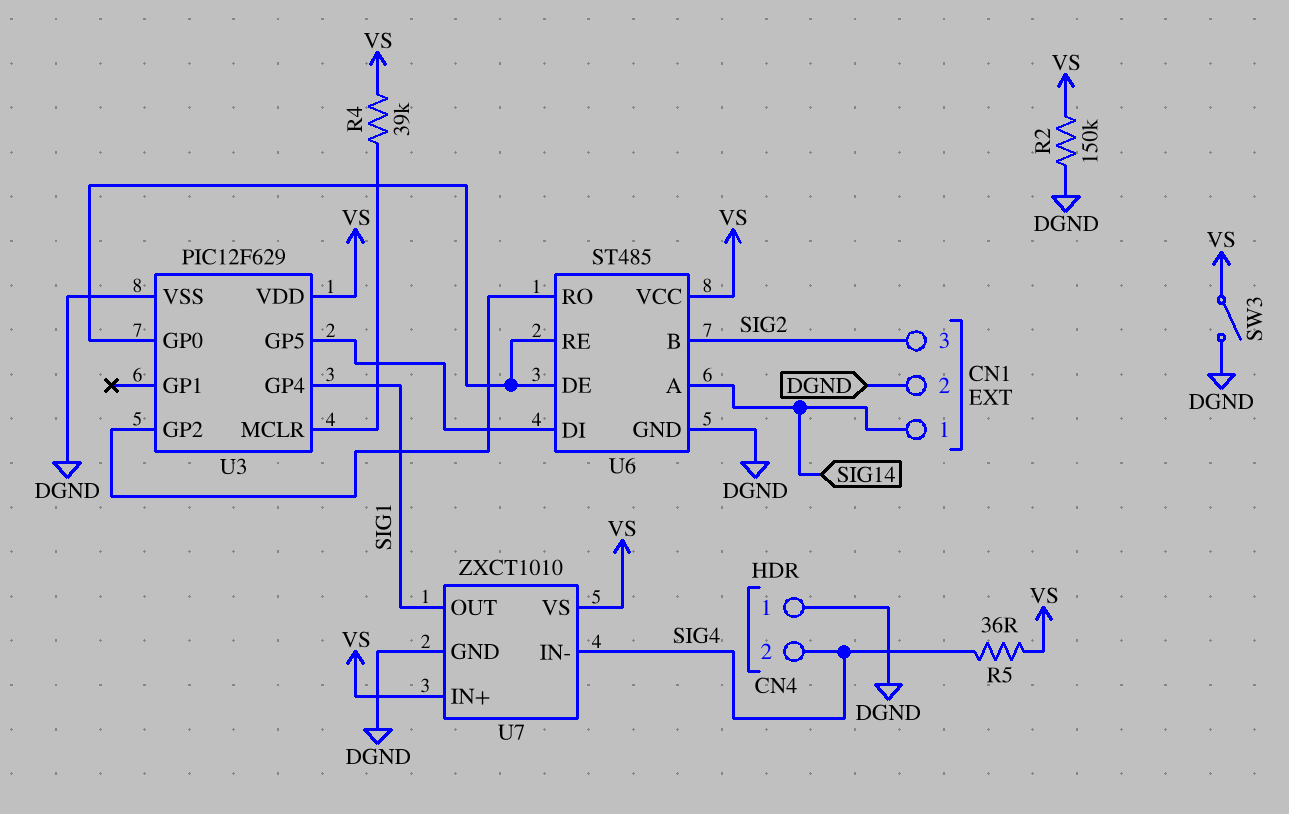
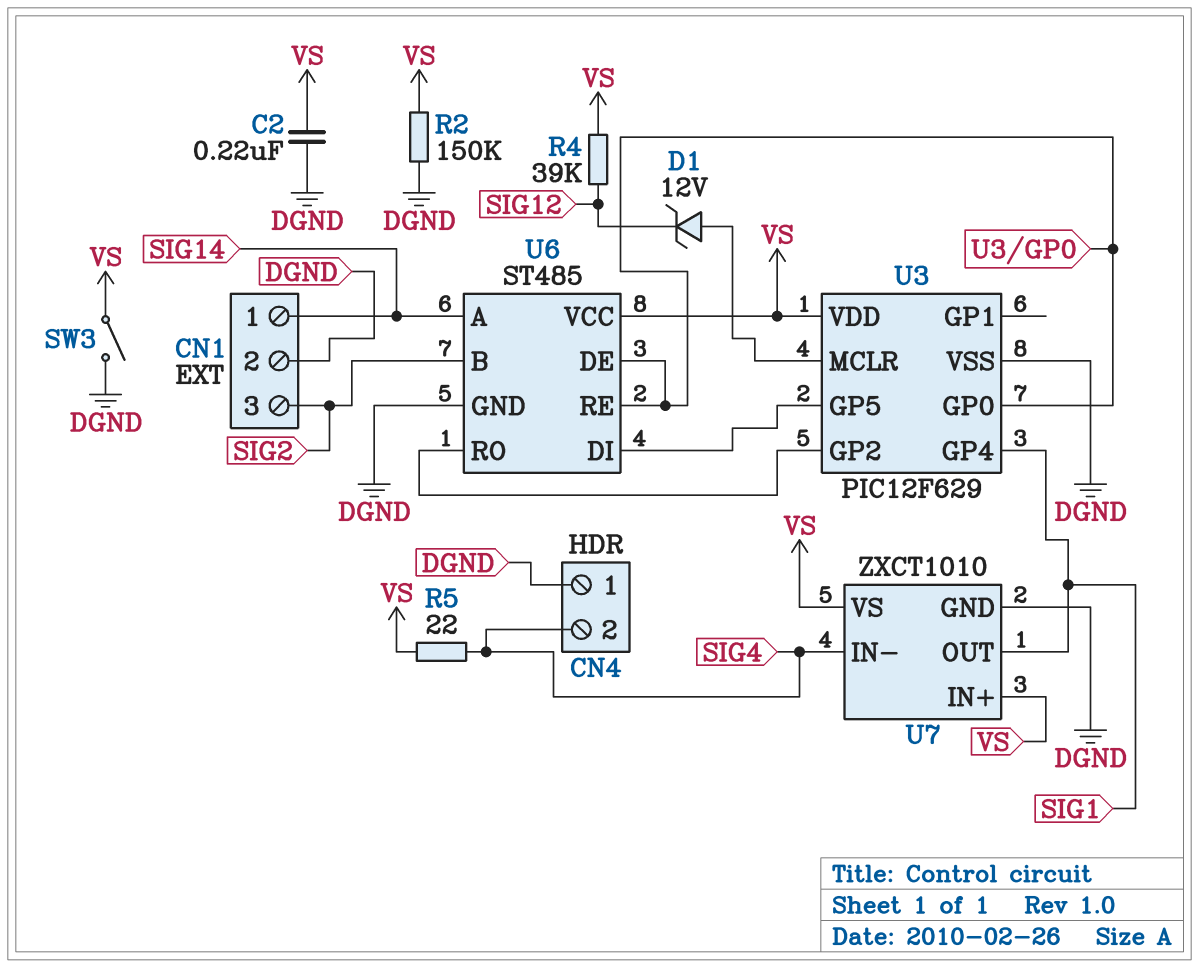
C2: none -> 220nF (DGND, VS)
D1: none -> zener 12V (A U3/MCLR, K SIG12)
R4: 39k (U3/MCLR, VS) -> 39k (SIG12, VS)
R5: 36 (SIG4, VS) -> 22 (SIG4, VS)

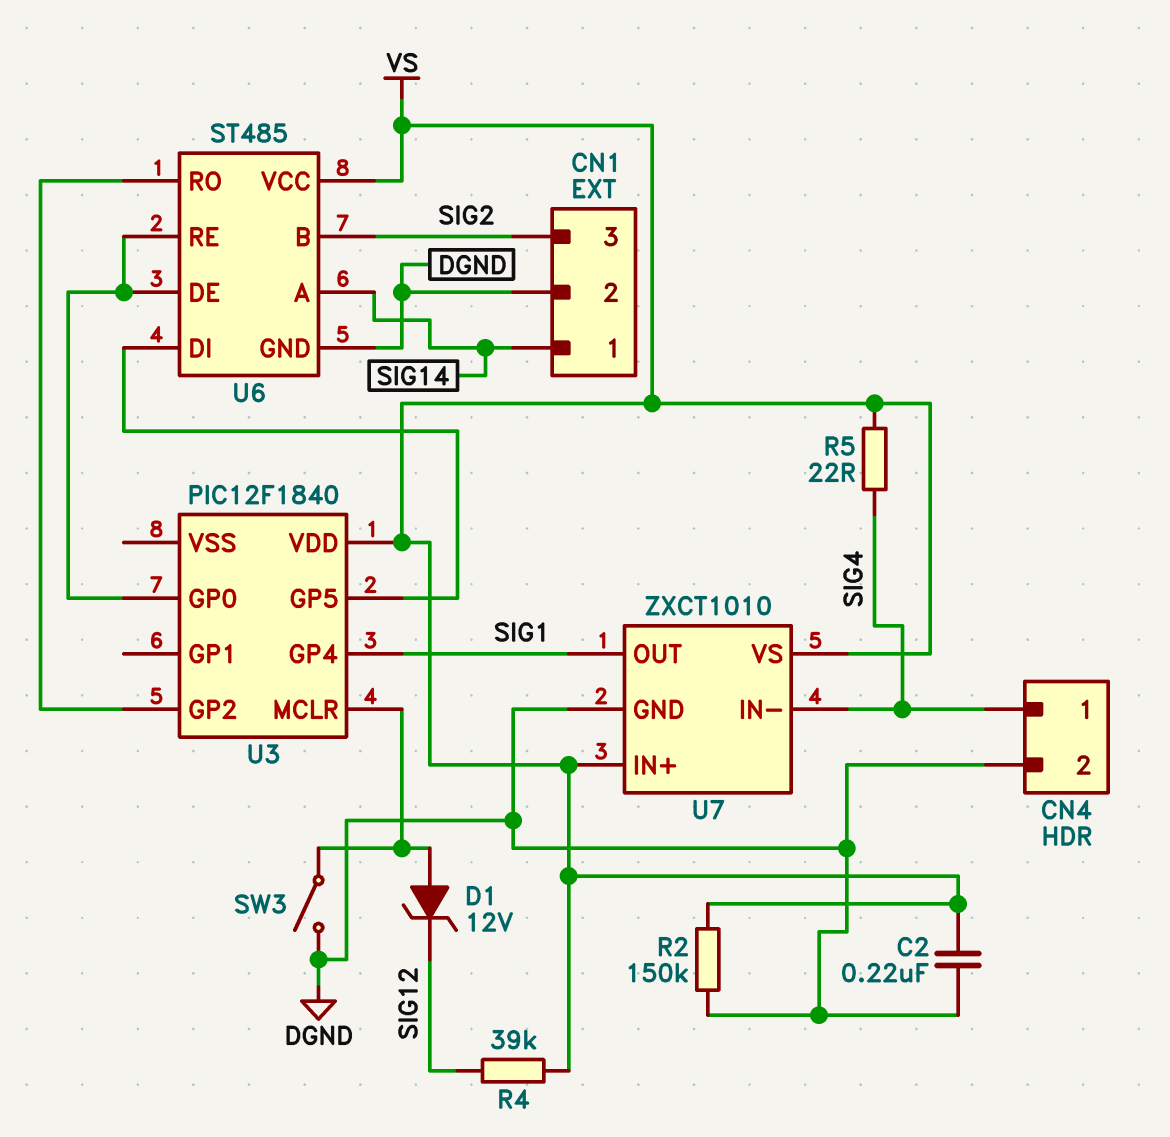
CN4 pin 1: DGND -> SIG4
CN4 pin 2: SIG4 -> DGND
SW3: switch (DGND, VS) -> switch (DGND, U3/MCLR)
U3: PIC12F629 -> PIC12F1840
U3 pin VSS: DGND -> none

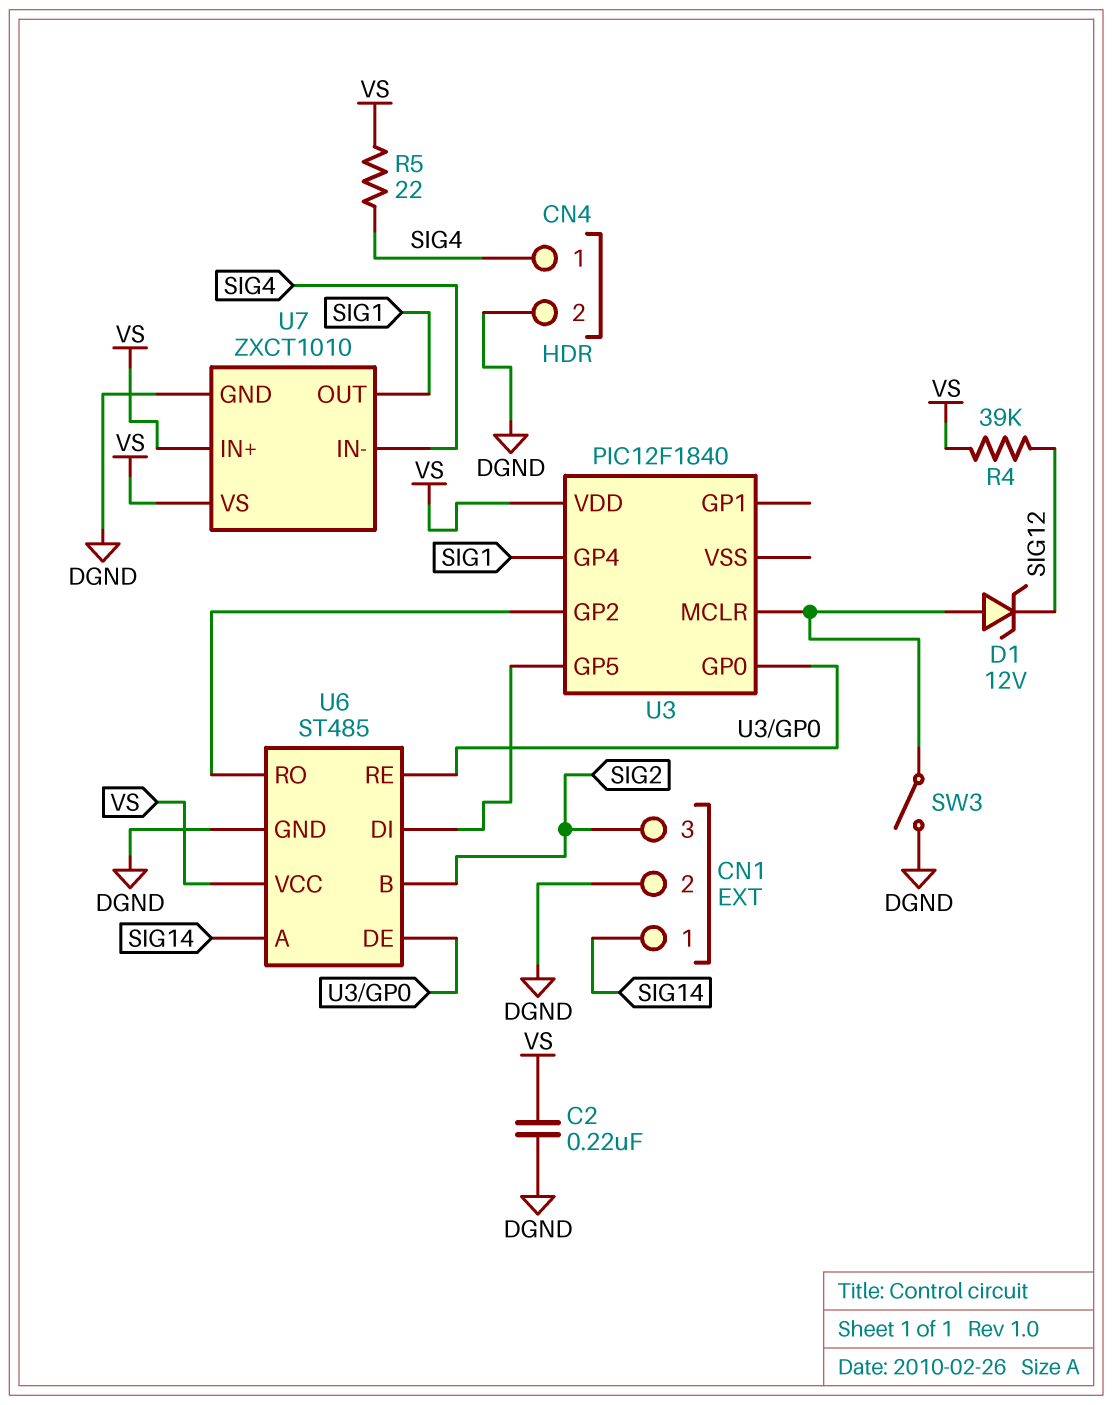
R2: 150k (DGND, VS) -> none

